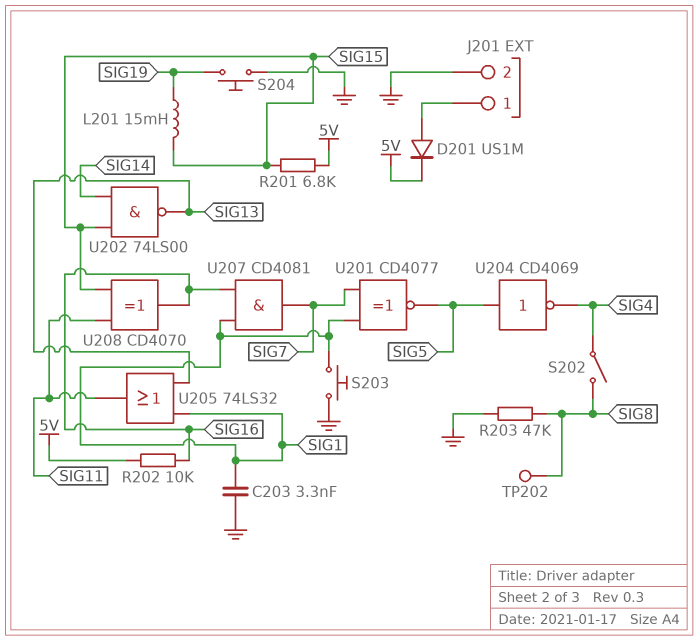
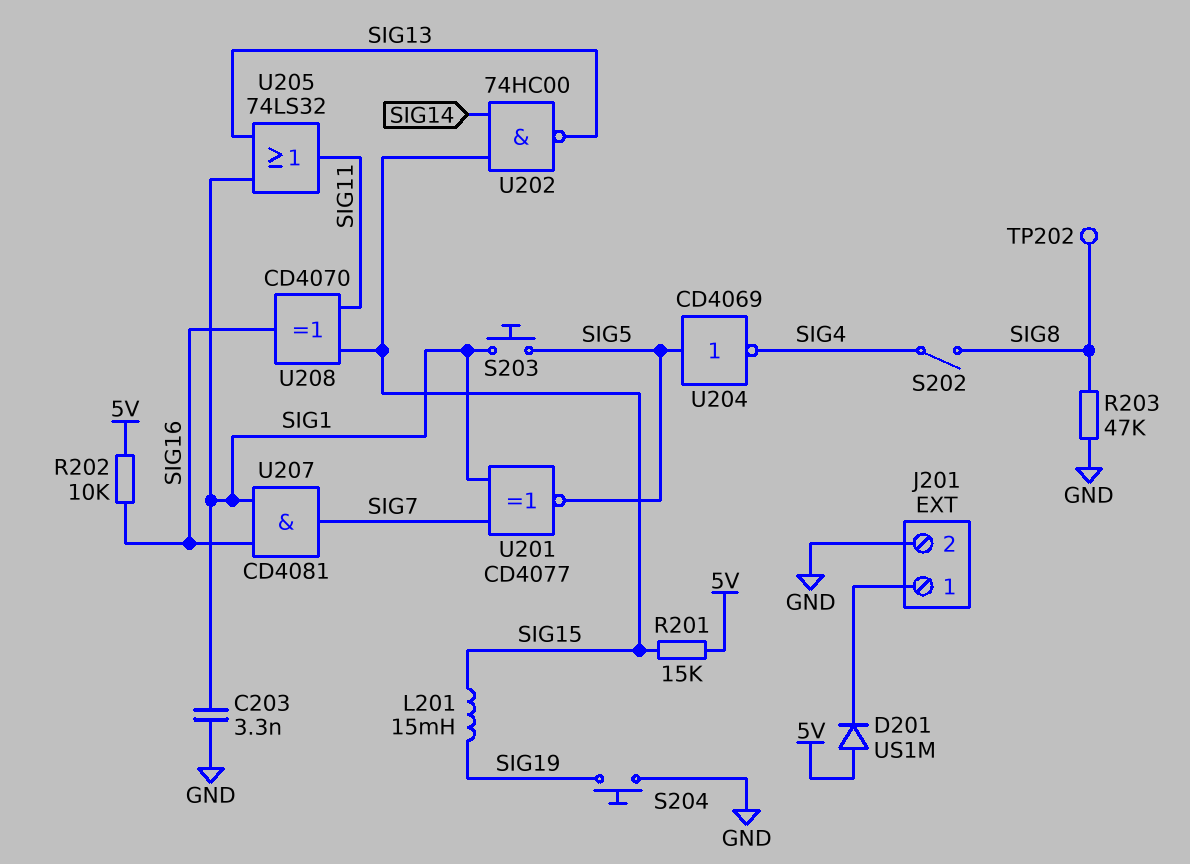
D201: diode US1M (A J201/1, K 5V) -> diode US1M (A 5V, K J201/1)
R201: 6.8k (5V, SIG15) -> 15k (5V, SIG15)
S203: button (GND, SIG1) -> button (SIG1, SIG5)
U202: NAND 74LS00 (in SIG14, in SIG15, out SIG13) -> NAND 74HC00 (in SIG14, in SIG15, out SIG13)

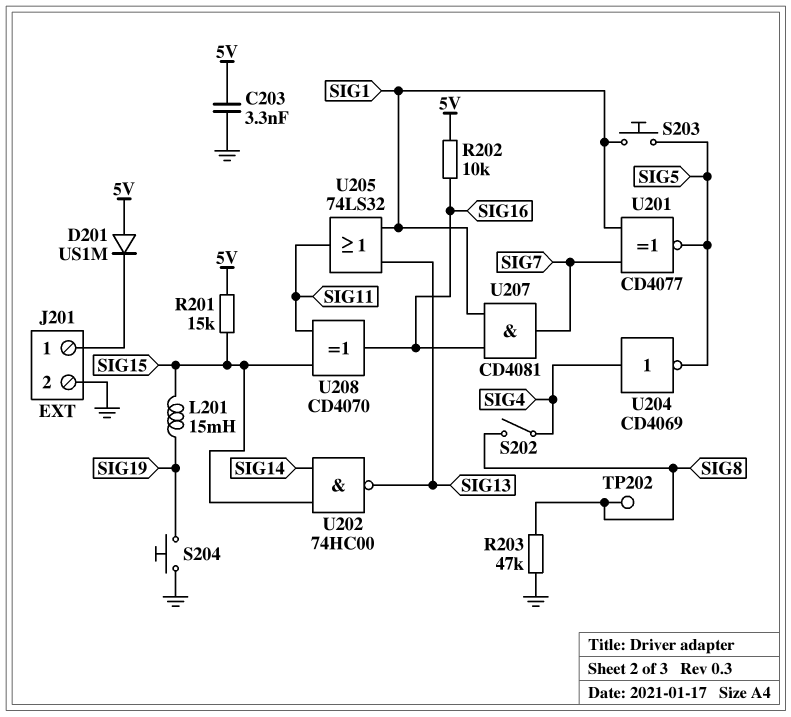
C203: 3.3nF (GND, SIG1) -> 3.3nF (5V, GND)
U204: NOT CD4069 (in SIG5, out SIG4) -> NOT CD4069 (in SIG4, out SIG5)

